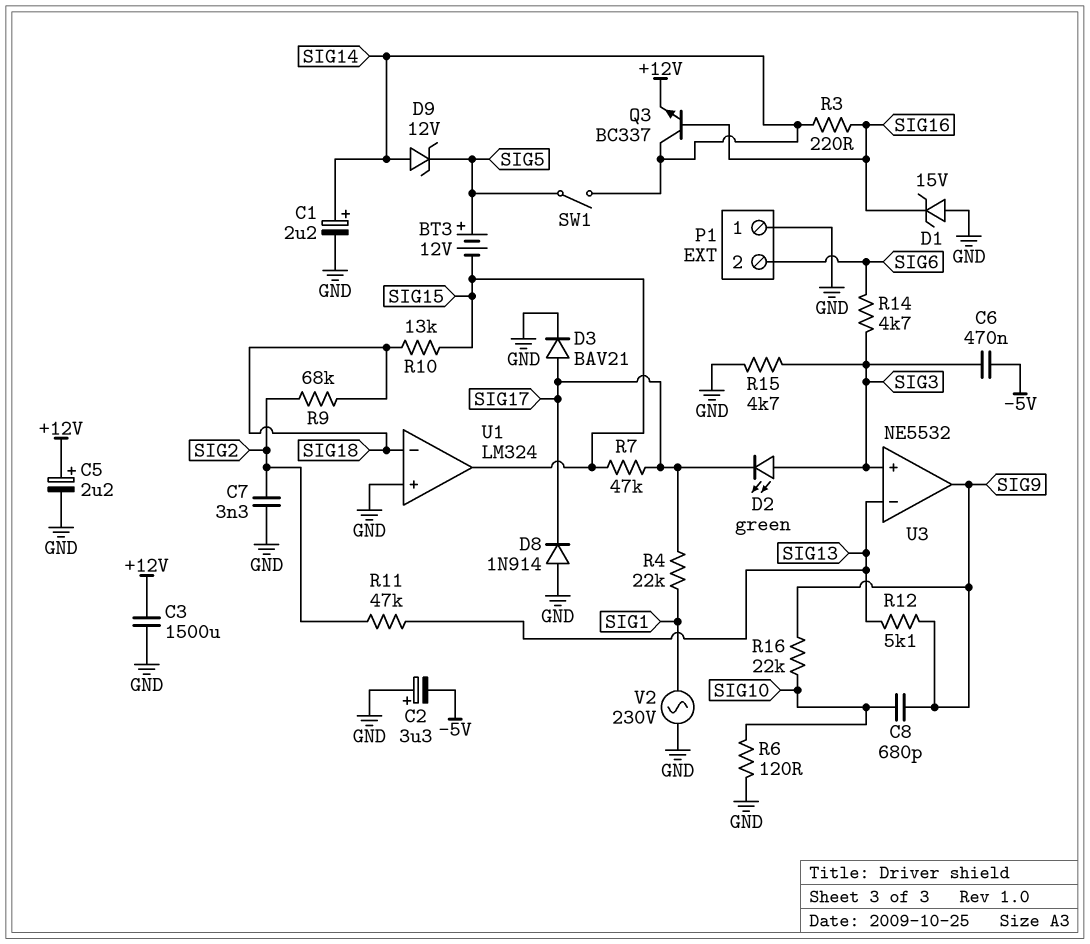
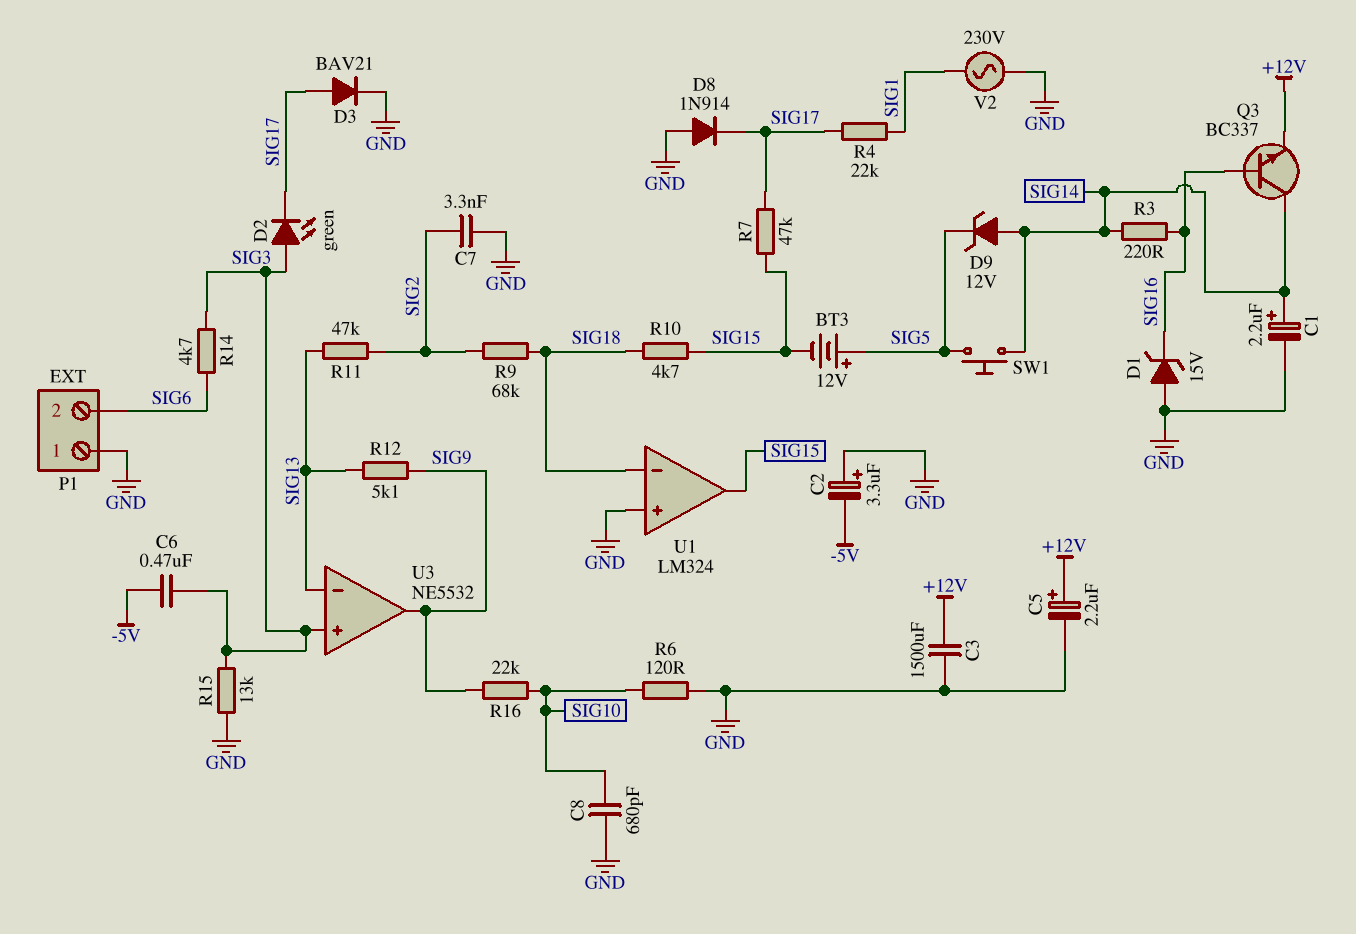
C8: 680pF (SIG9, SIG10) -> 680pF (GND, SIG10)
R10: 13k (SIG15, SIG18) -> 4.7k (SIG15, SIG18)
R15: 4.7k (GND, SIG3) -> 13k (GND, SIG3)
SW1: switch (SIG5, SIG14) -> button (SIG5, SIG14)

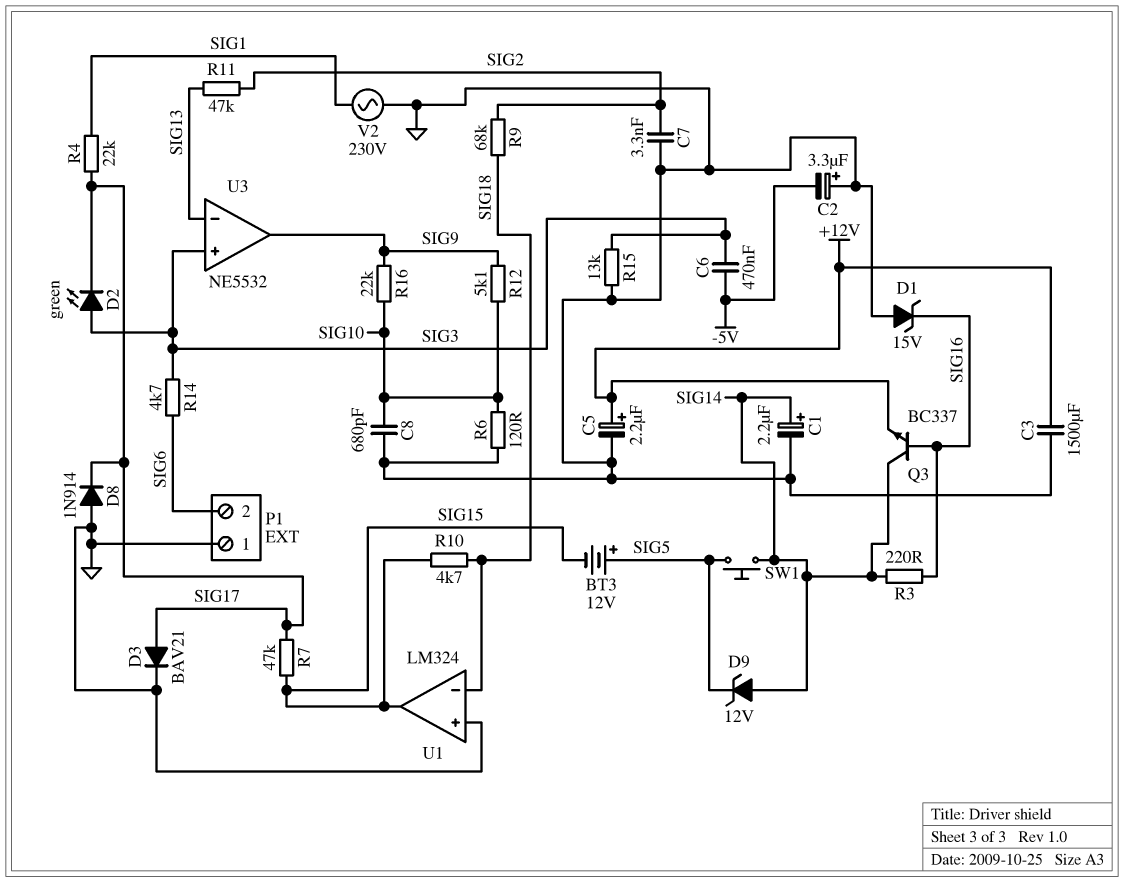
R12: 5.1k (SIG9, SIG13) -> 5.1k (SIG9, SIG10)

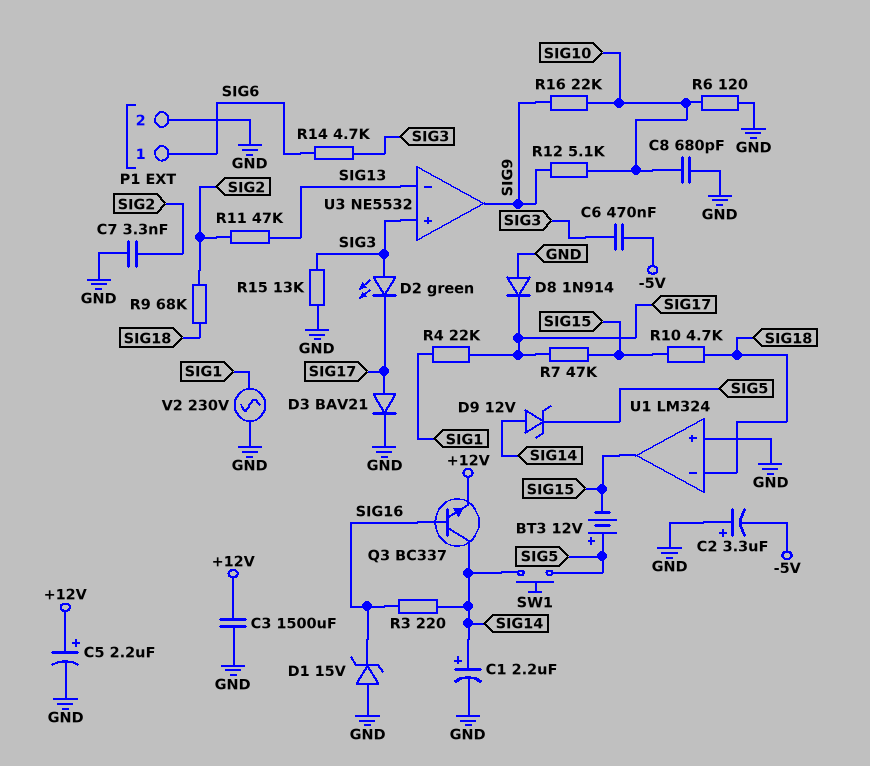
P1 pin 1: GND -> SIG6
P1 pin 2: SIG6 -> GND

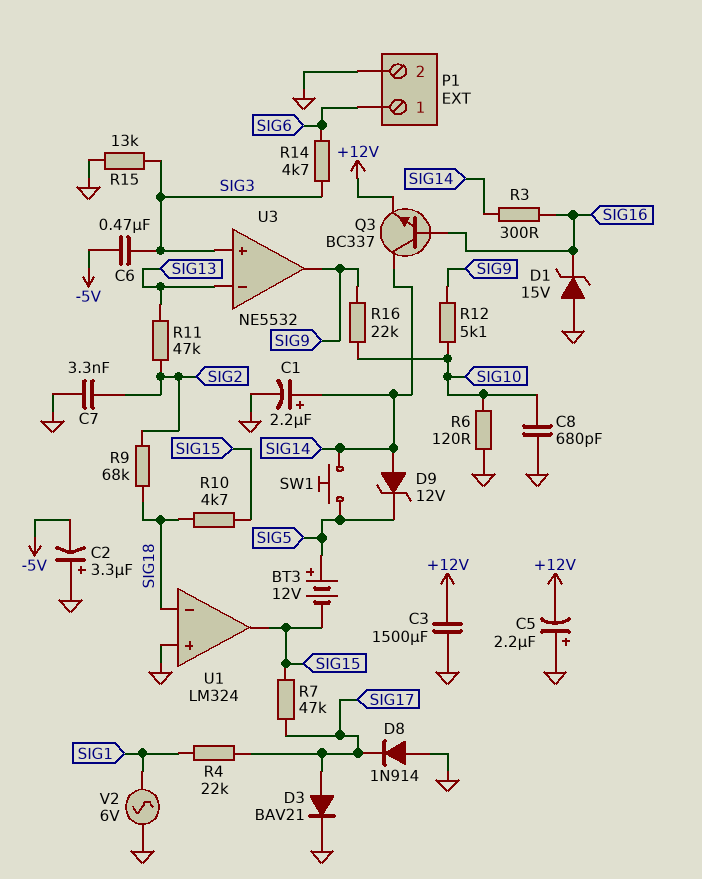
C5: 2.2uF (plus +12V, minus GND) -> 2.2uF (plus GND, minus +12V)
D2: LED green (A SIG3, K SIG17) -> none
R3: 220 (SIG14, SIG16) -> 300 (SIG14, SIG16)
V2: AC 230V (GND, SIG1) -> AC 6V (GND, SIG1)

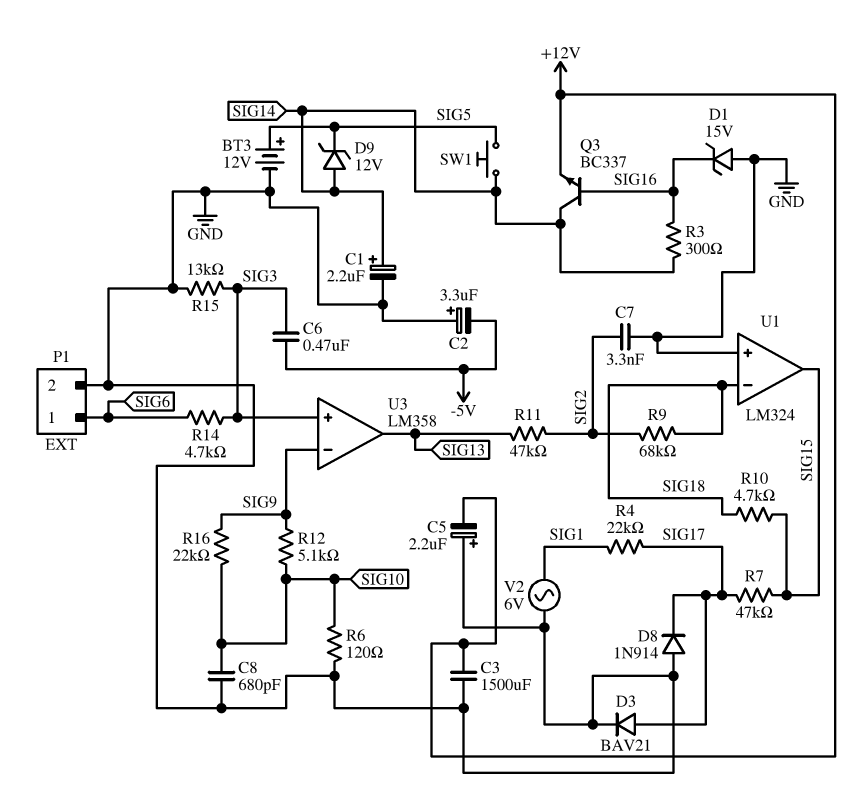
BT3: 12V (plus SIG5, minus SIG15) -> 12V (plus SIG5, minus GND)
U3: NE5532 -> LM358
U3 pin in-: SIG13 -> SIG9
U3 pin out: SIG9 -> SIG13

